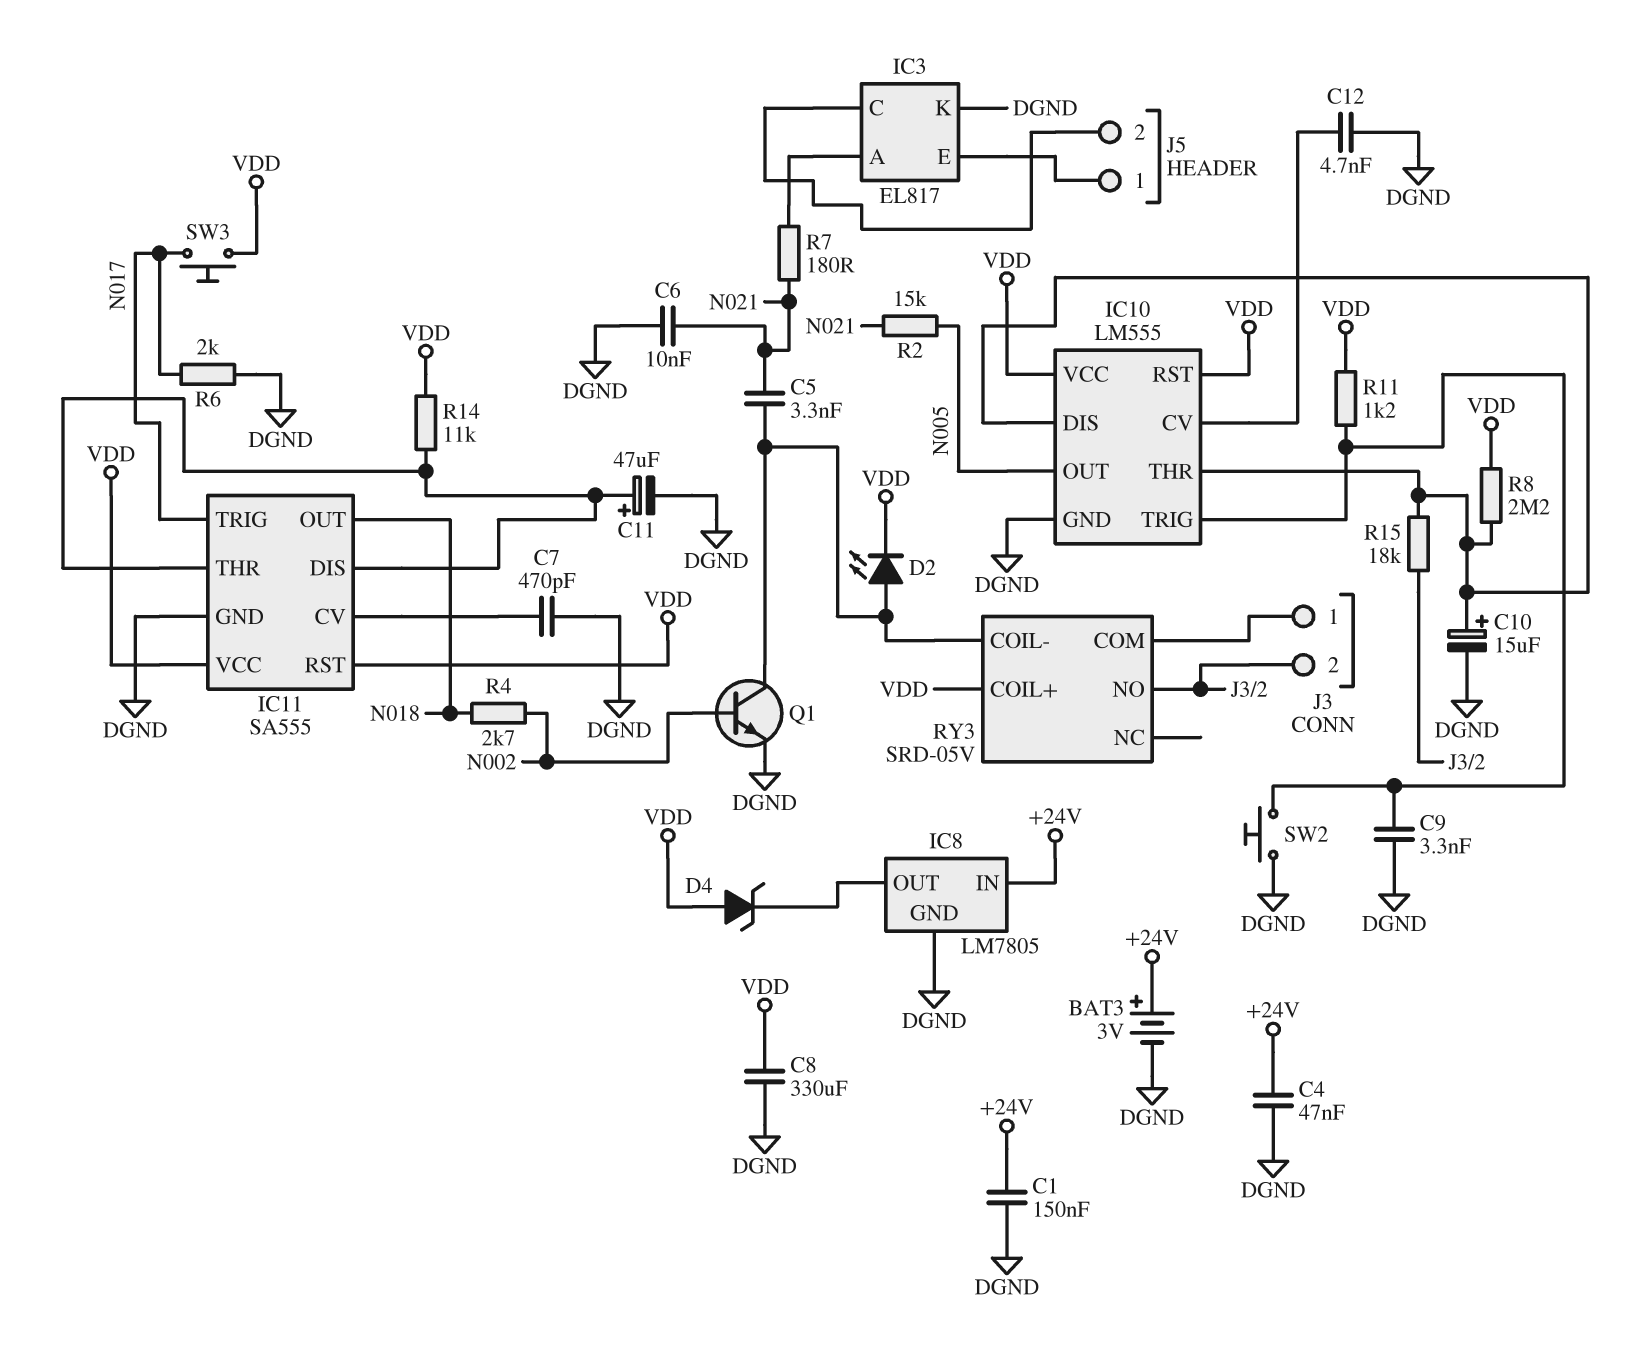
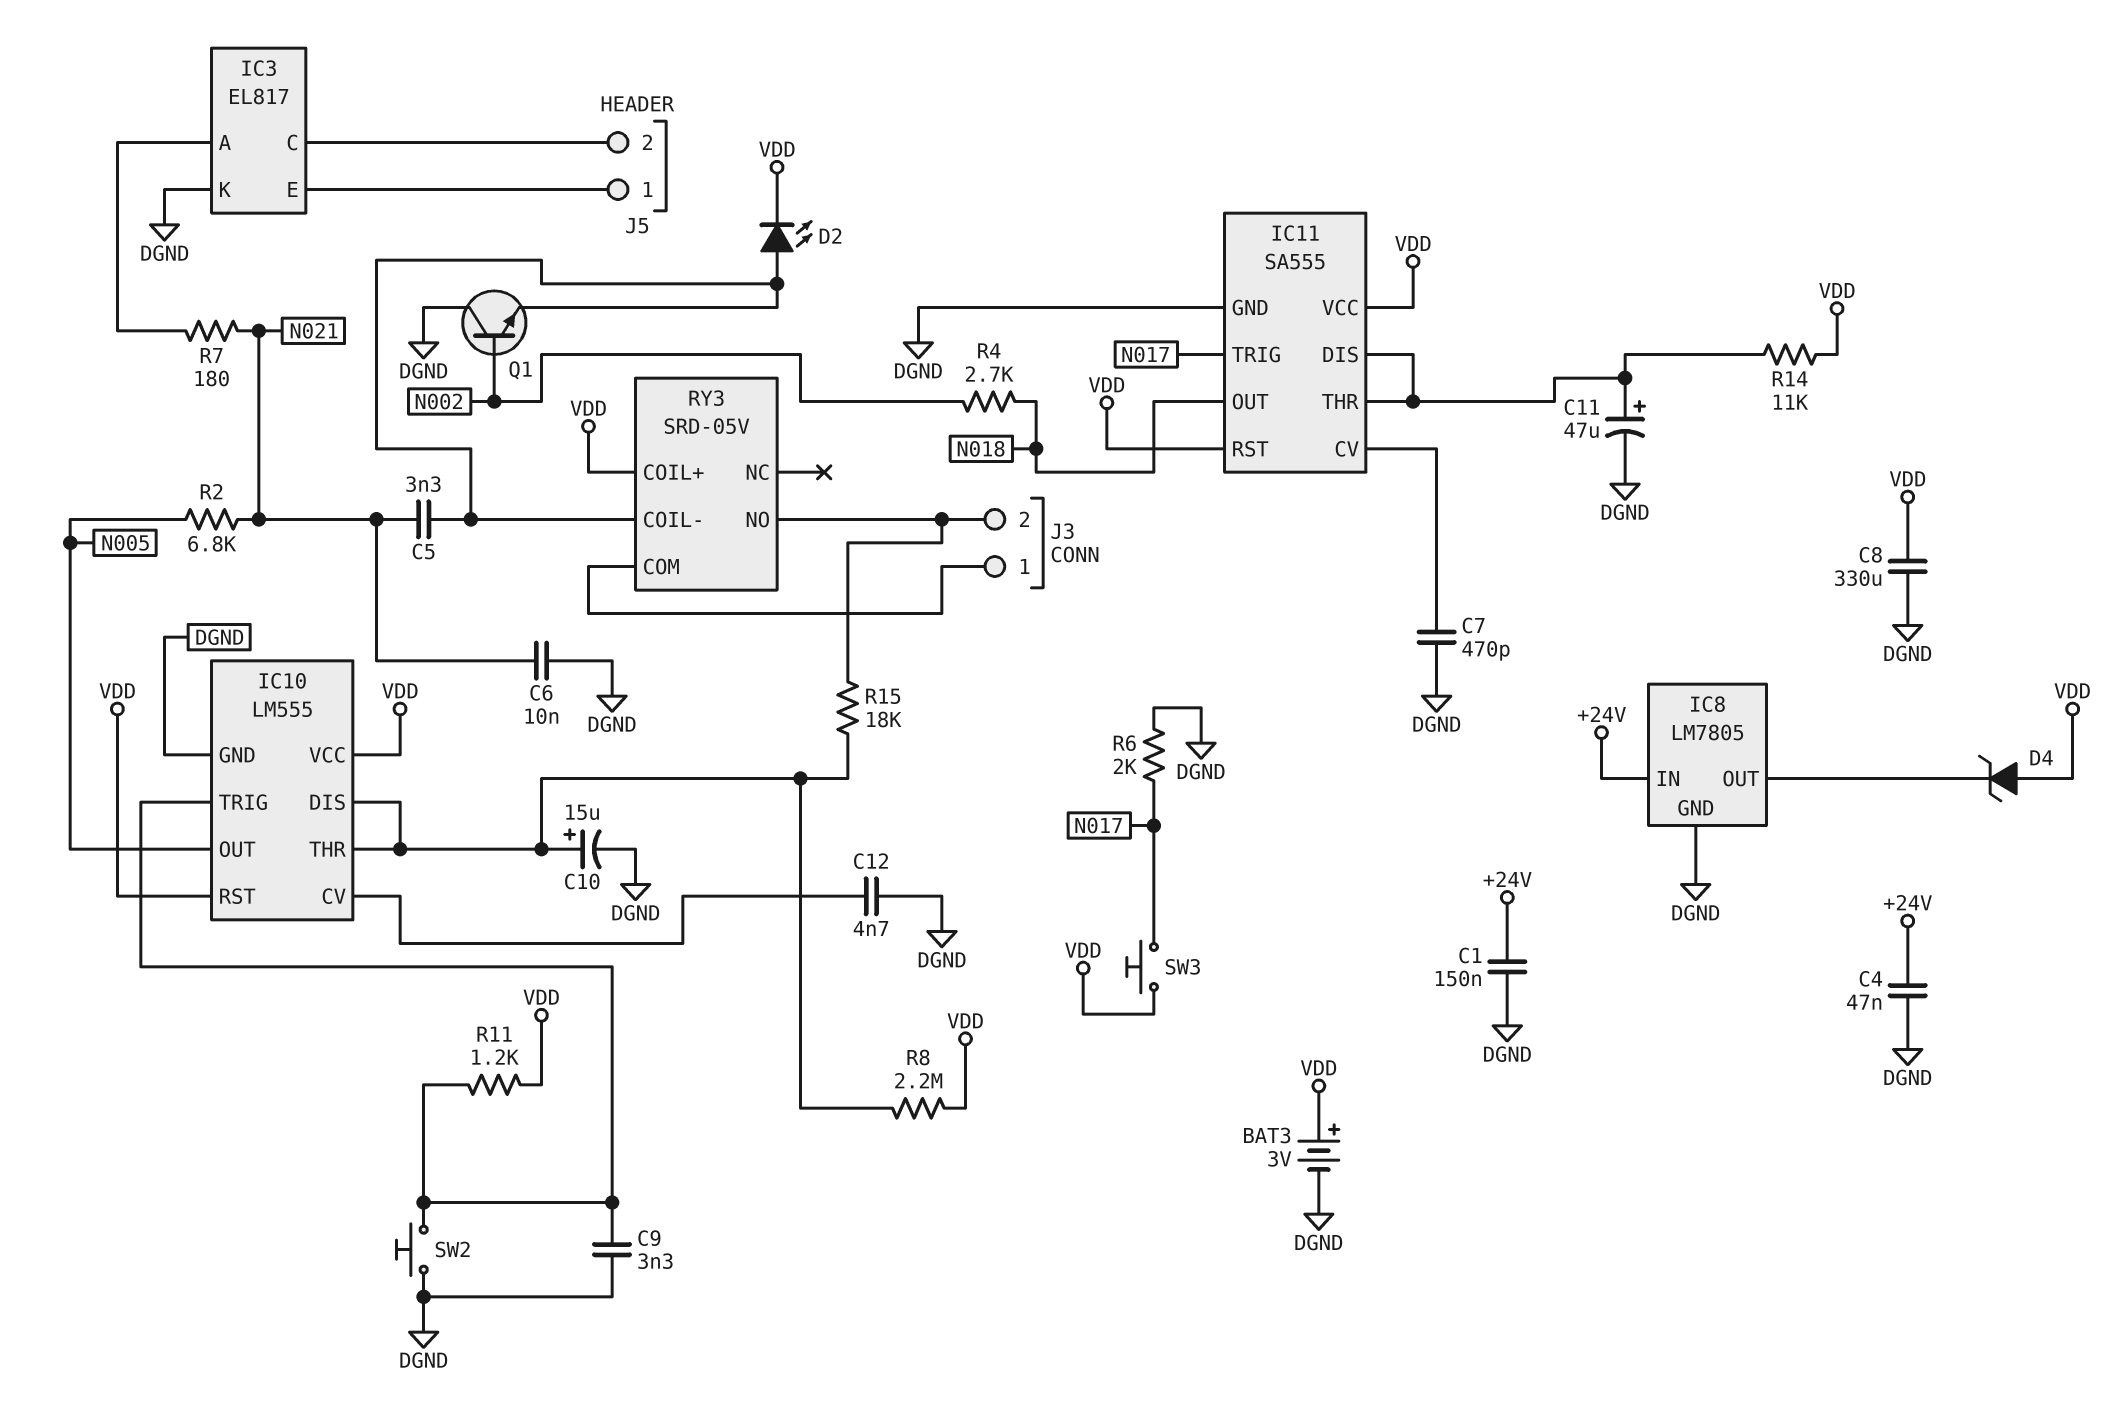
BAT3: 3V (plus +24V, minus DGND) -> 3V (plus VDD, minus DGND)
Q1: NPN (B N002, C RY3/COIL-, E DGND) -> NPN (B N002, C DGND, E RY3/COIL-)
R2: 15k (N005, N021) -> 6.8k (N005, N021)

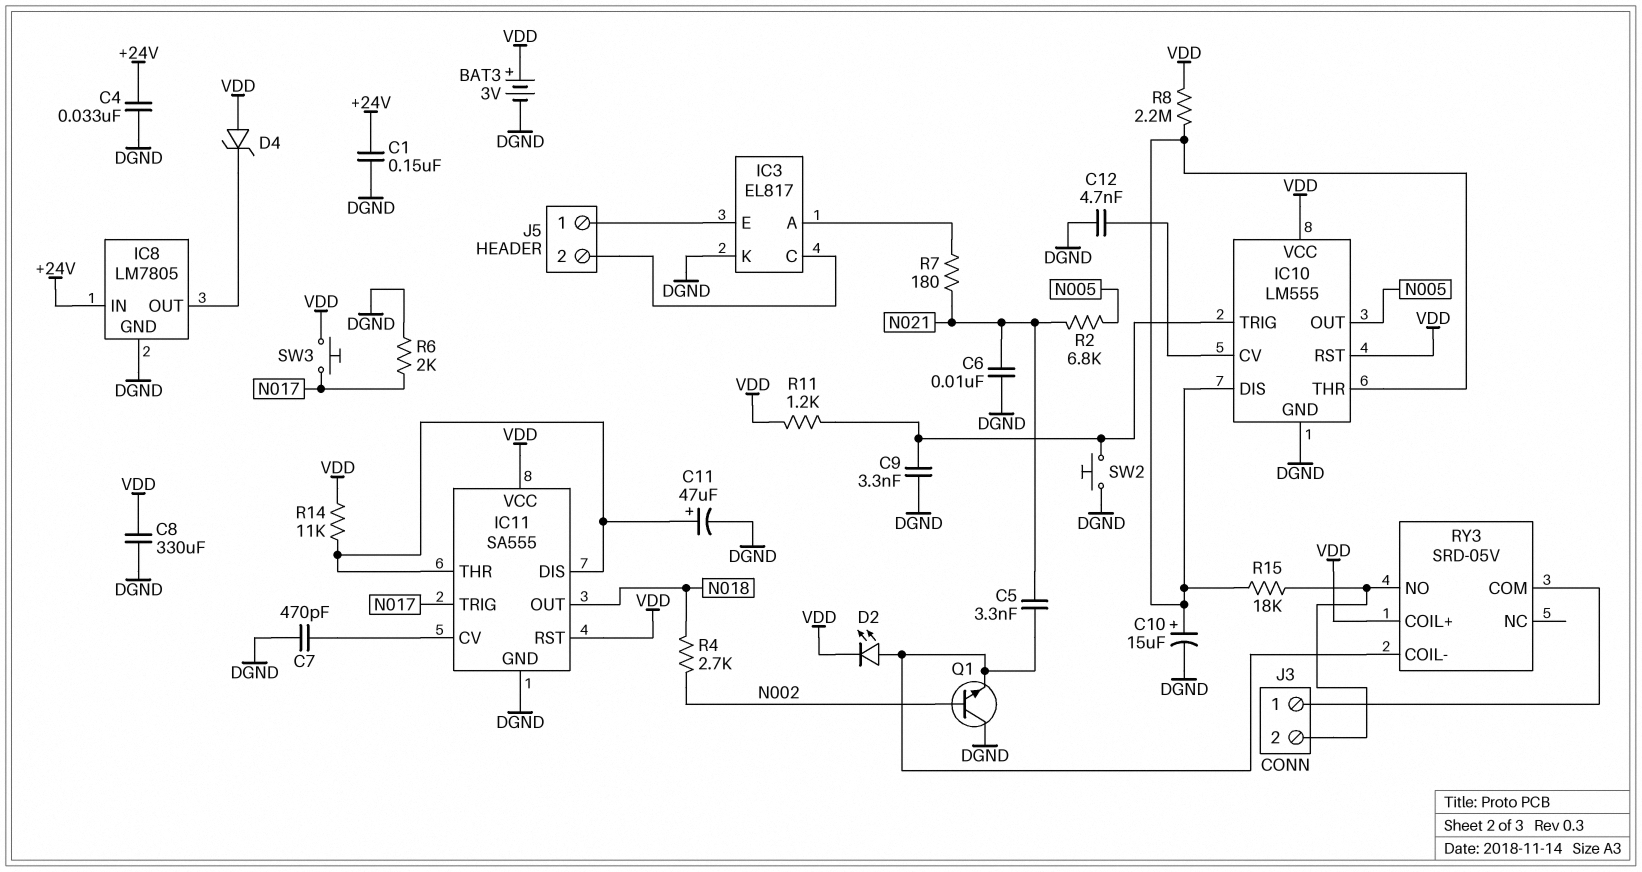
C4: 47nF (+24V, DGND) -> 33nF (+24V, DGND)

